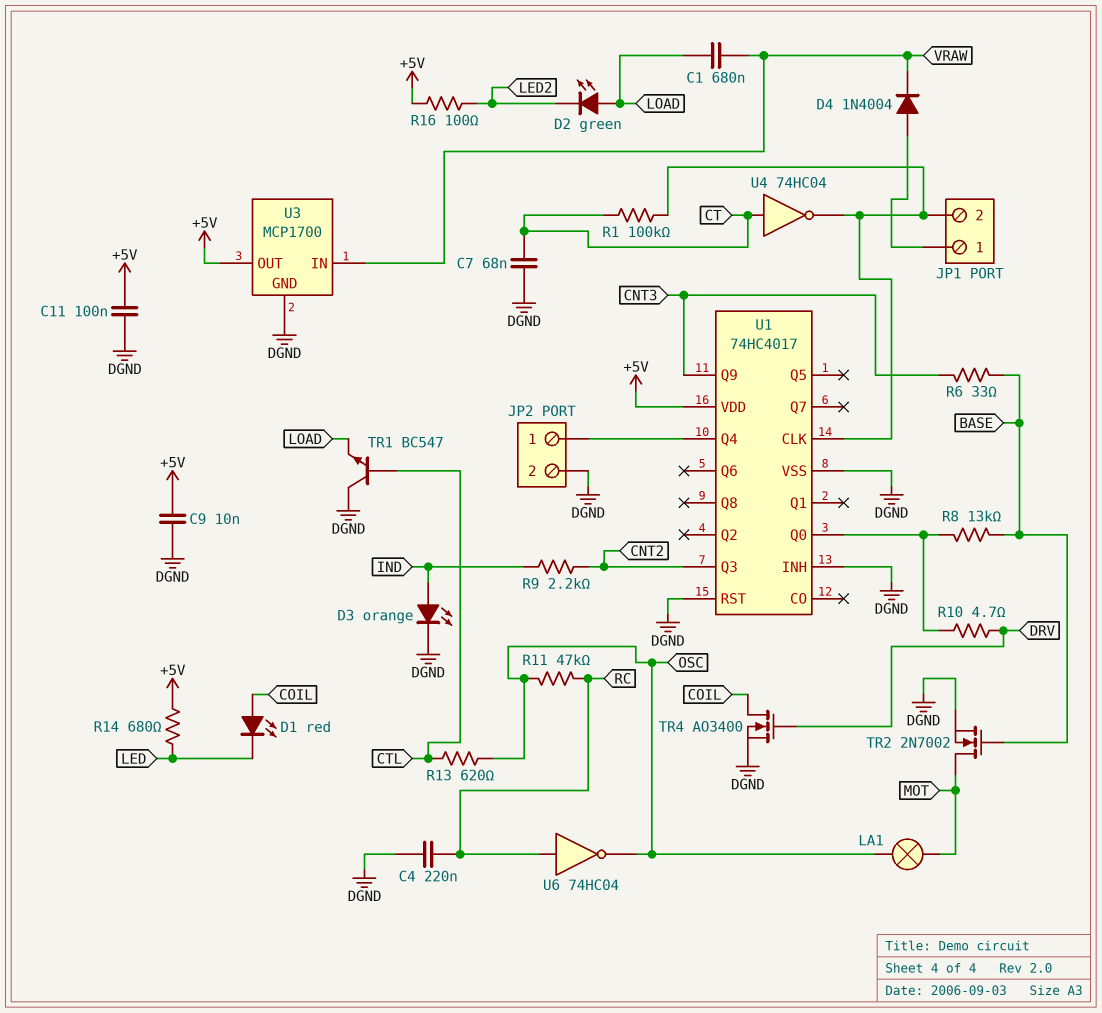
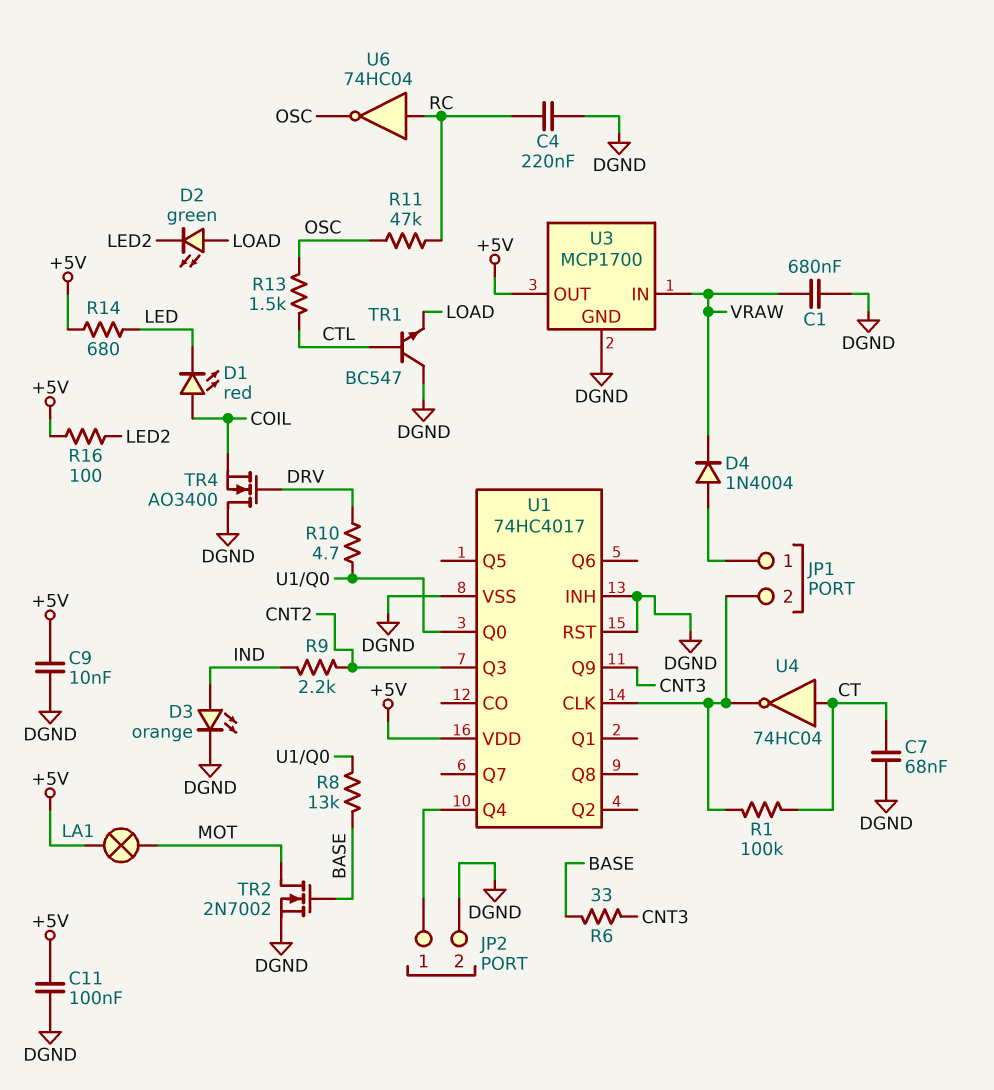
C1: 680nF (LOAD, VRAW) -> 680nF (DGND, VRAW)
LA1: lamp (MOT, OSC) -> lamp (+5V, MOT)
R13: 620 (CTL, OSC) -> 1.5k (CTL, OSC)
TR4: NMOS AO3400 (G DRV, D COIL, S DGND) -> NMOS AO3400 (G DRV, D DGND, S COIL)

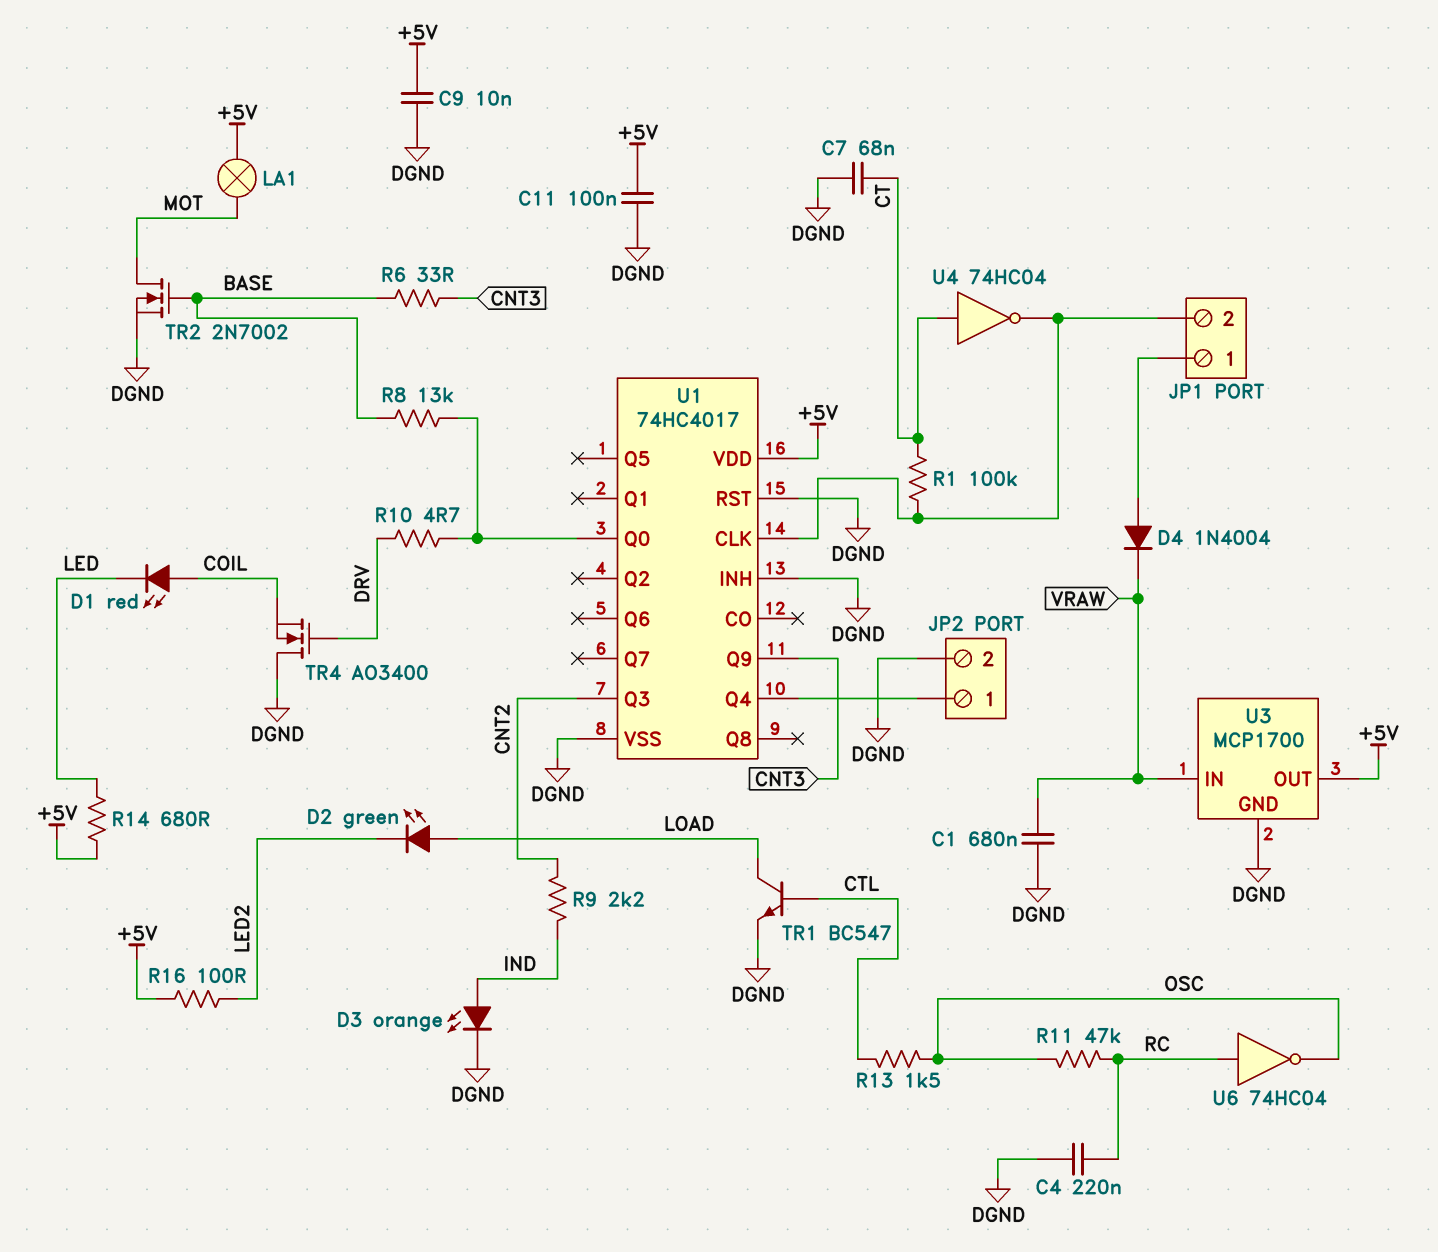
TR1: NPN BC547 (B CTL, C DGND, E LOAD) -> NPN BC547 (B CTL, C LOAD, E DGND)

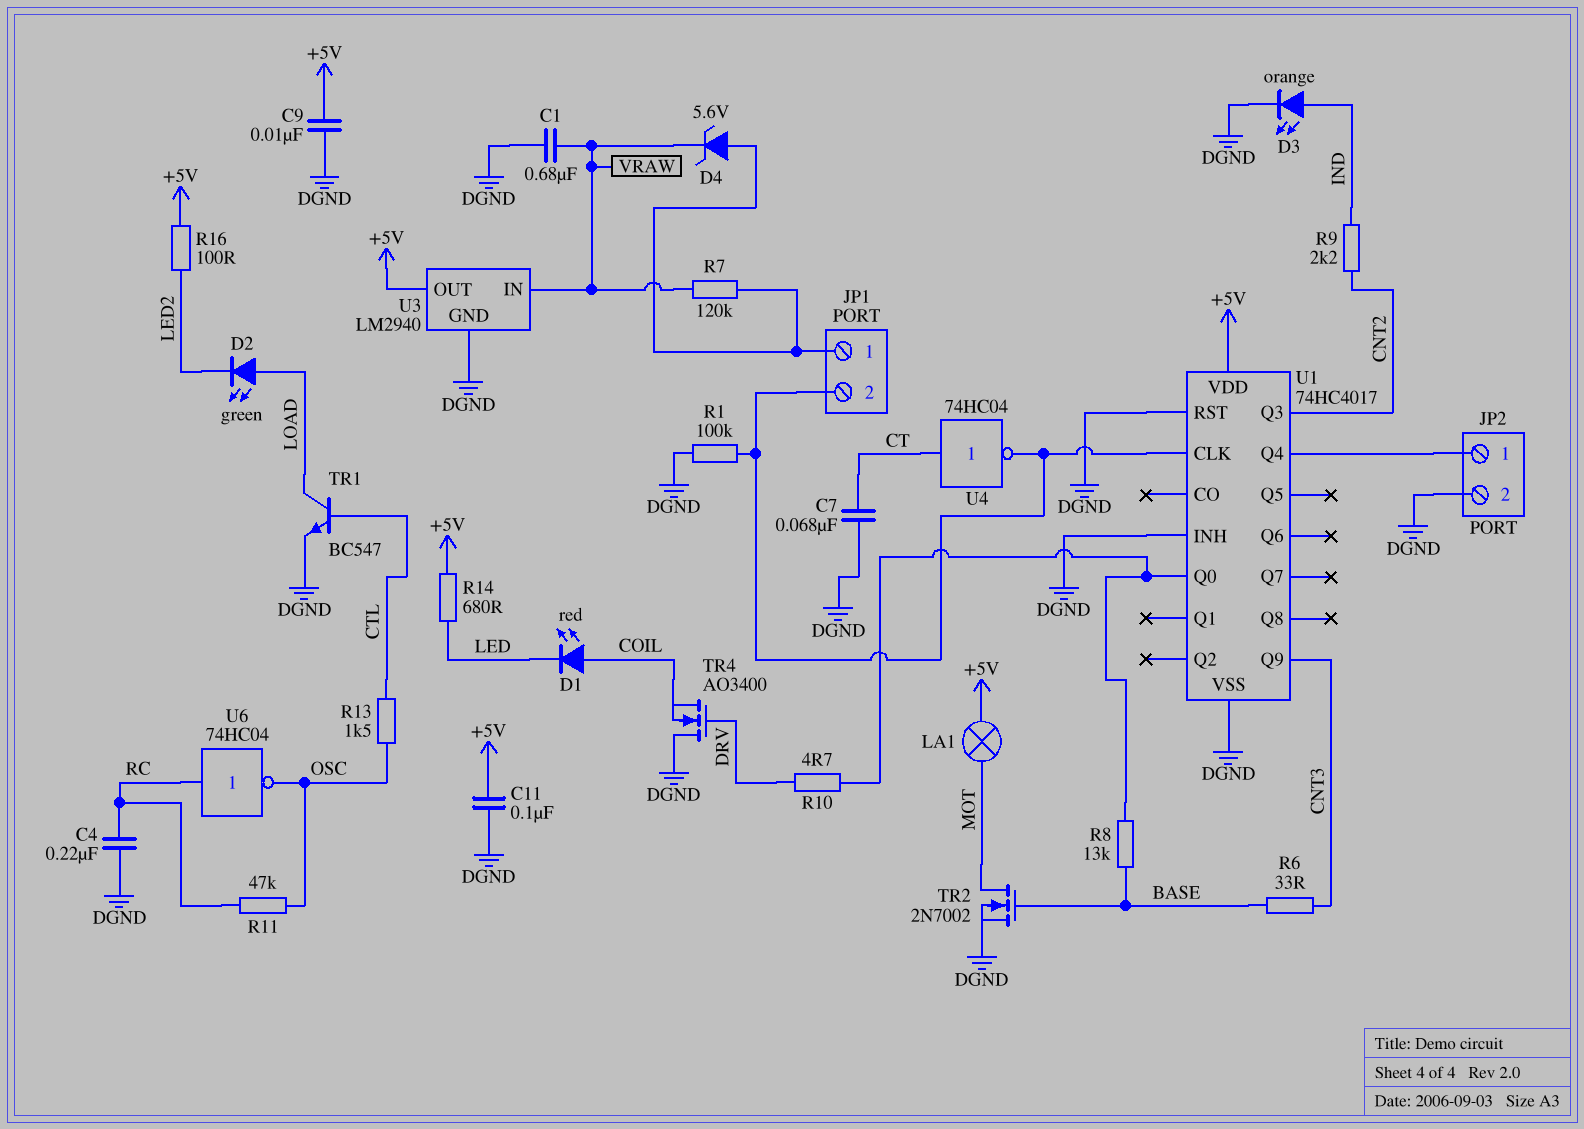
D4: diode 1N4004 (A JP1/1, K VRAW) -> zener 5.6V (A JP1/1, K VRAW)
R1: 100k (CT, JP1/2) -> 100k (DGND, JP1/2)
R7: none -> 120k (JP1/1, VRAW)
U3: MCP1700 -> LM2940

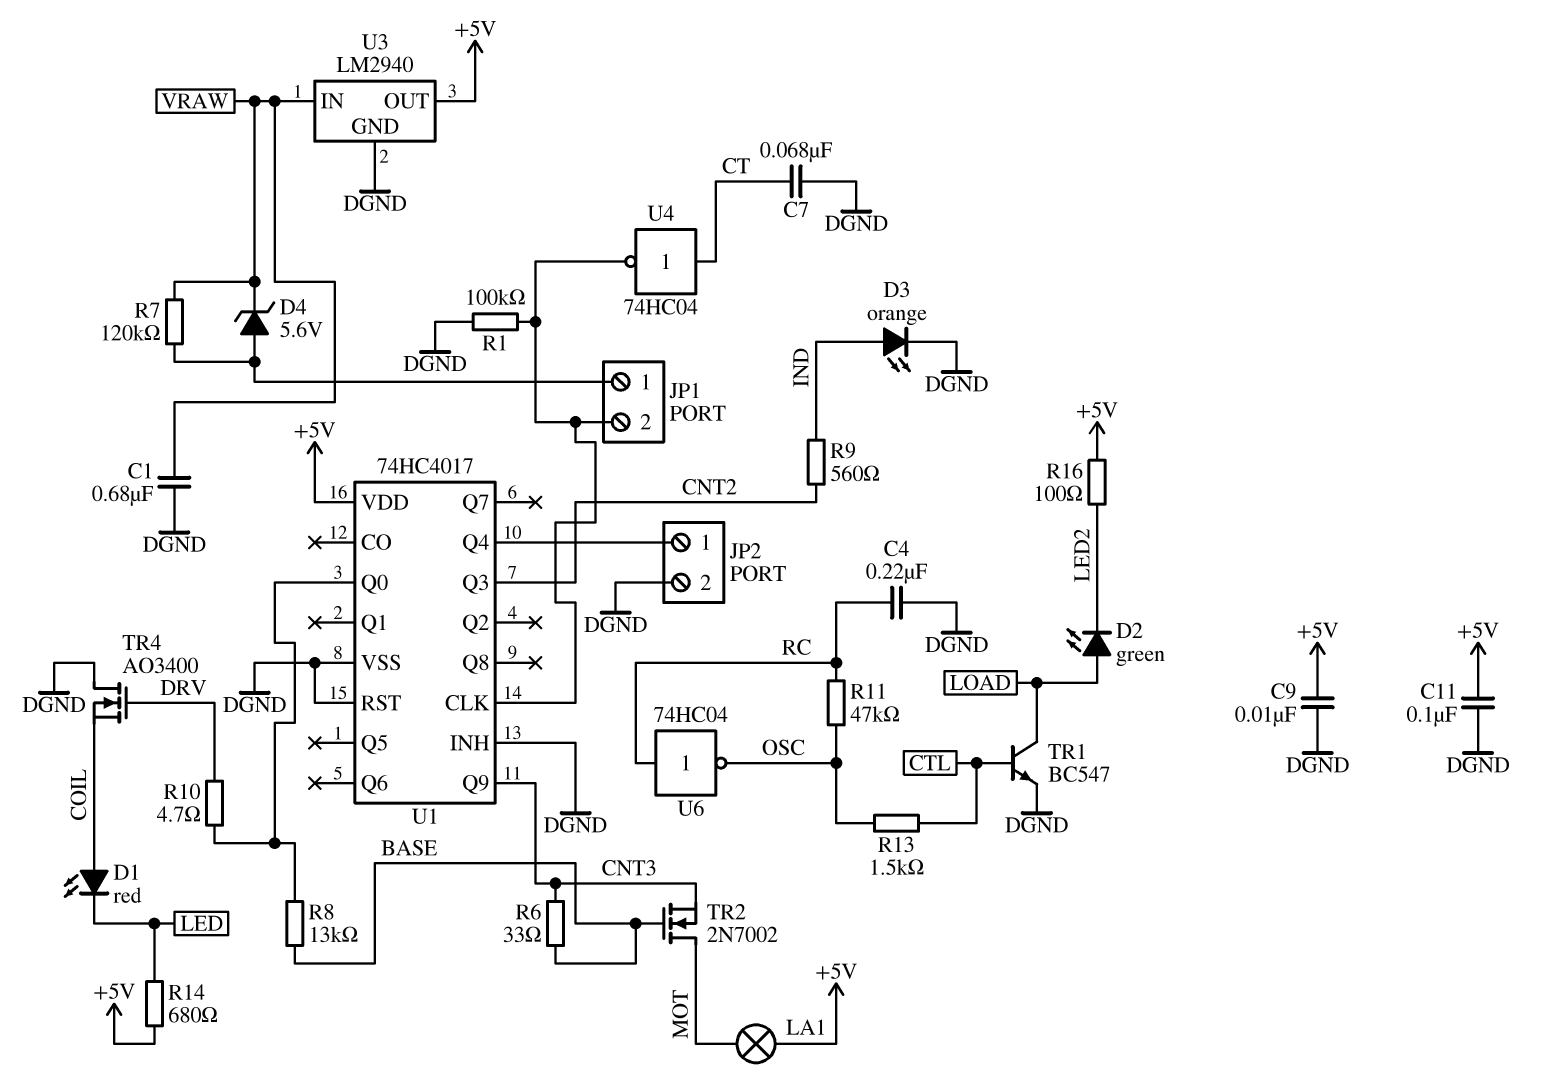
R9: 2.2k (CNT2, IND) -> 560 (CNT2, IND)
TR2: NMOS 2N7002 (G BASE, D MOT, S DGND) -> NMOS 2N7002 (G BASE, D MOT, S CNT3)

